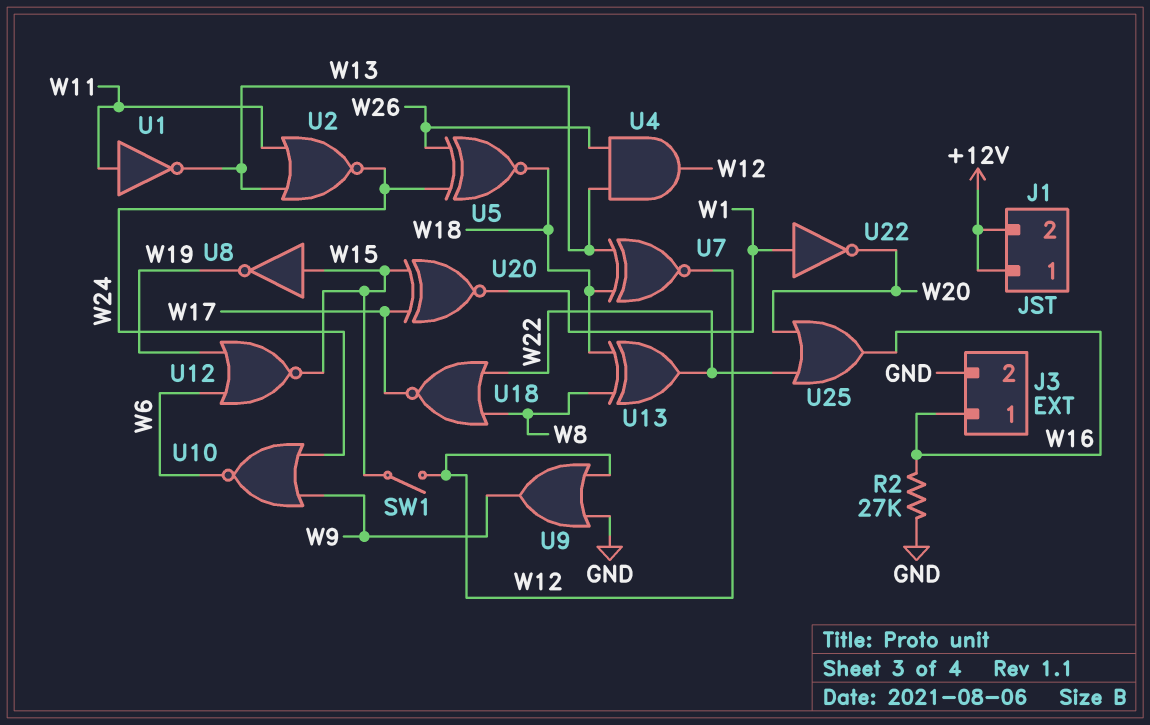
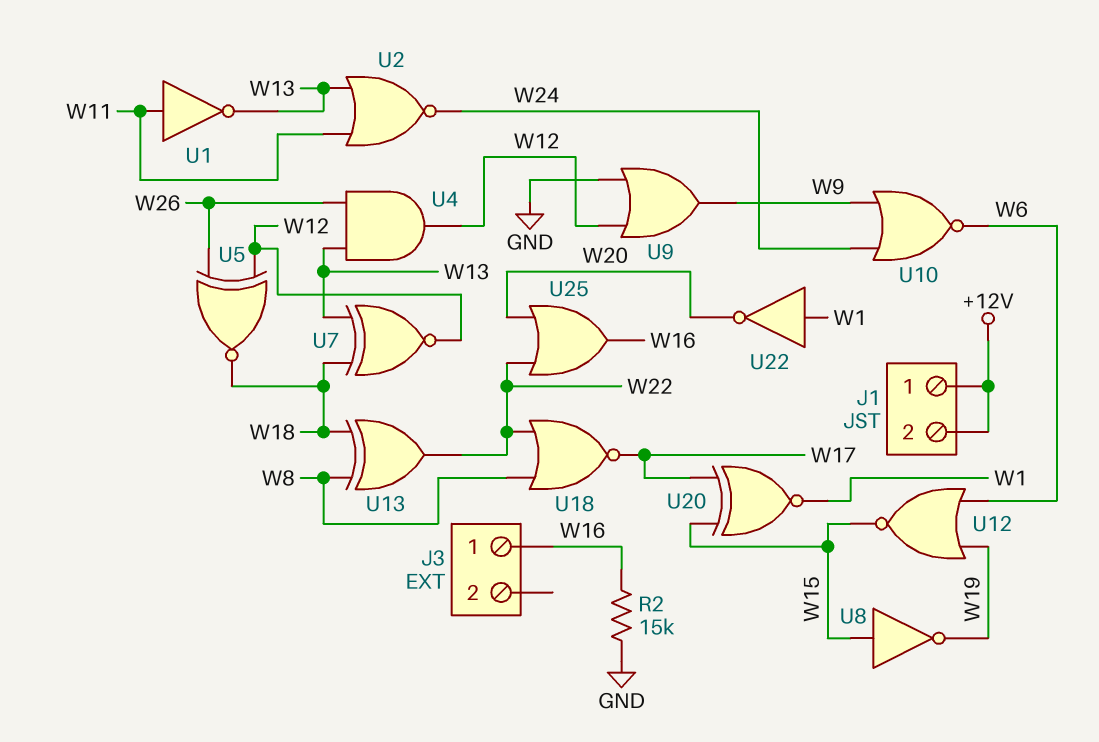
J3 pin 2: GND -> none
R2: 27k (GND, W16) -> 15k (GND, W16)
SW1: switch (W12, W15) -> none
U5: XNOR (in W24, in W26, out W18) -> XNOR (in W12, in W26, out W18)

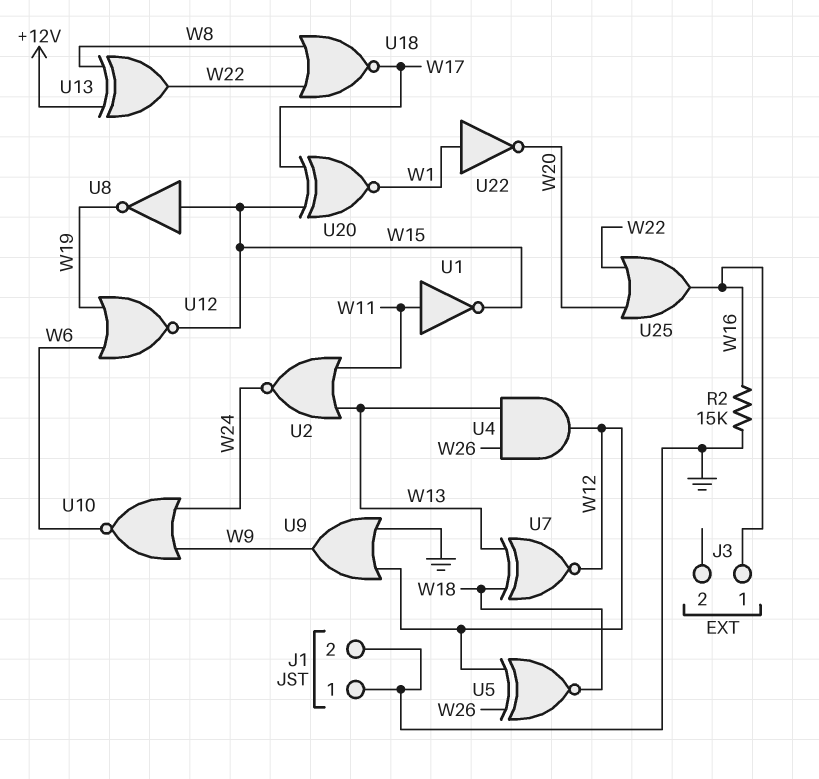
J1 pin 1: +12V -> GND
J1 pin 2: +12V -> GND
U1: NOT (in W11, out W13) -> NOT (in W11, out W15)
U13: XOR (in W8, in W18, out W22) -> XOR (in +12V, in W8, out W22)

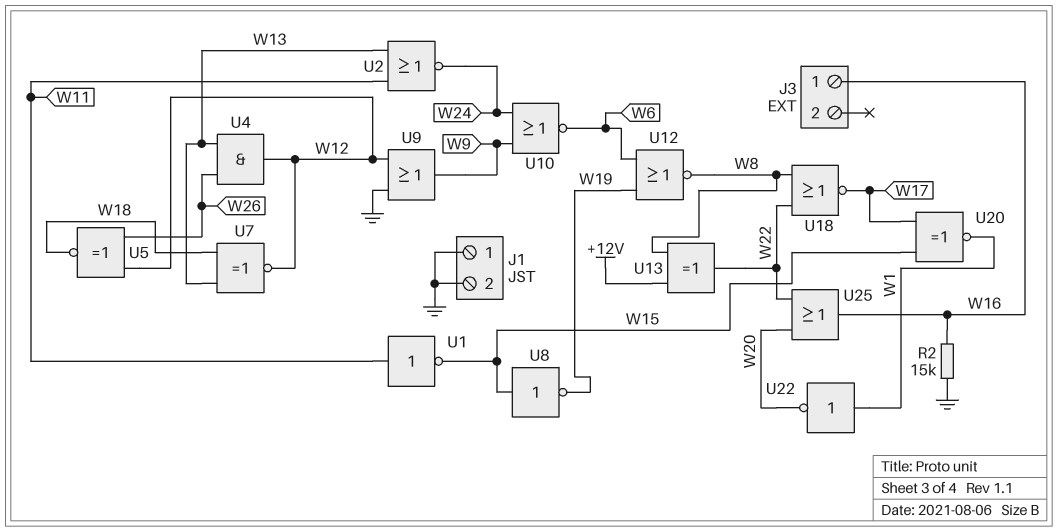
U12: NOR (in W6, in W19, out W15) -> NOR (in W6, in W19, out W8)

